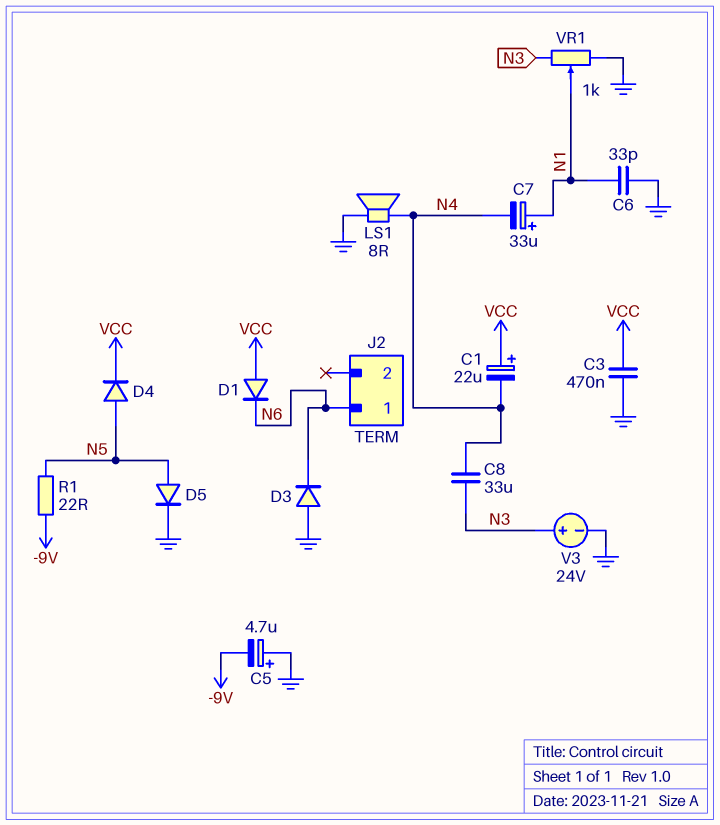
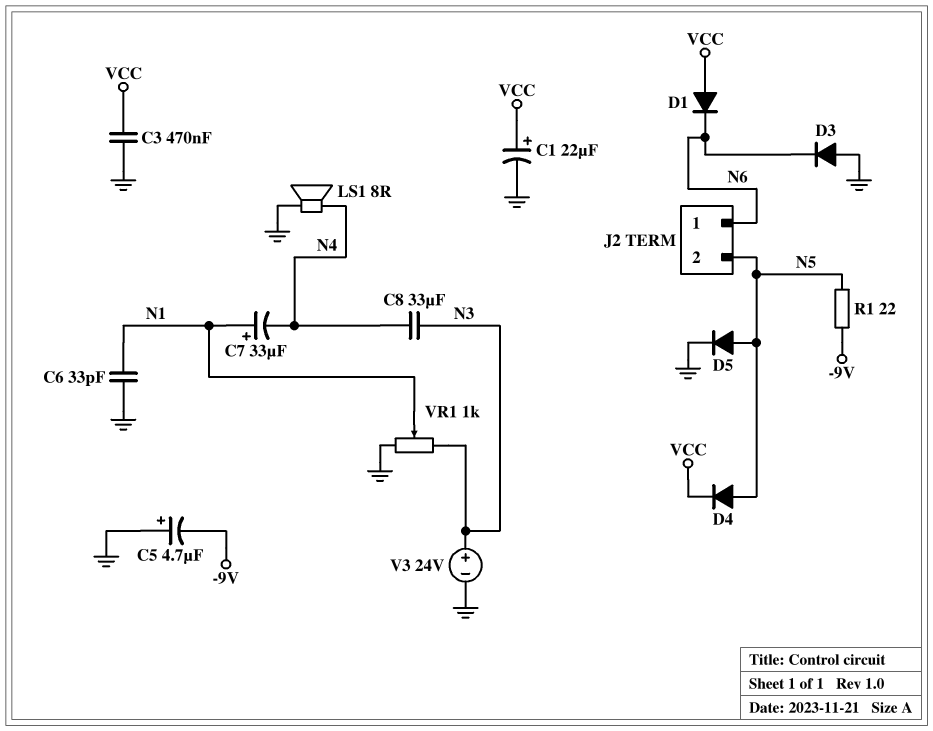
C1: 22uF (plus VCC, minus N4) -> 22uF (plus VCC, minus GND)
J2 pin 2: none -> N5

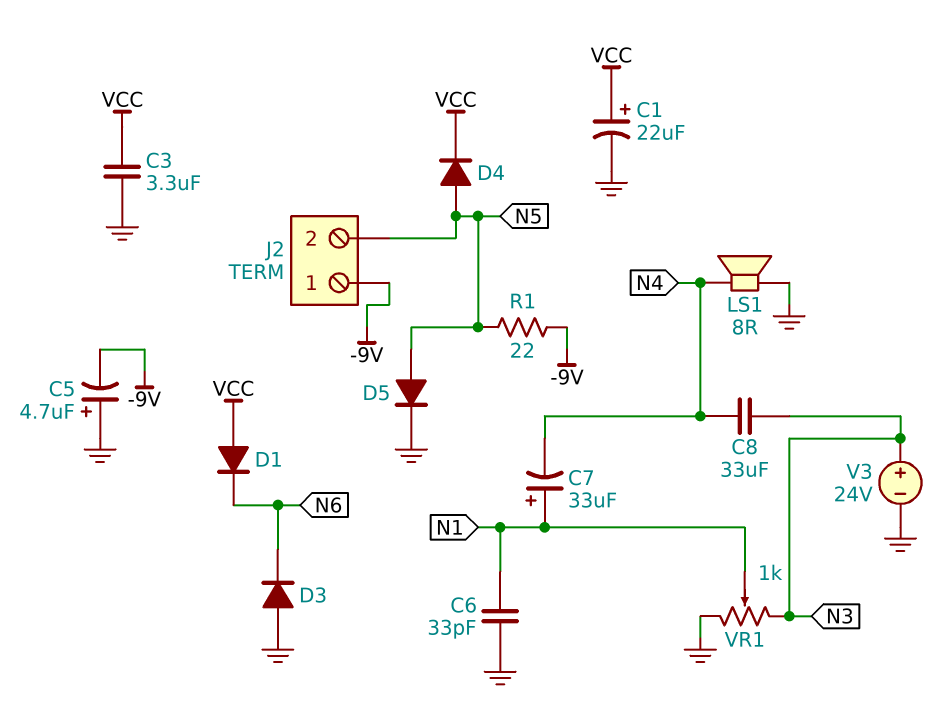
C3: 470nF (GND, VCC) -> 3.3uF (GND, VCC)
J2 pin 1: N6 -> -9V

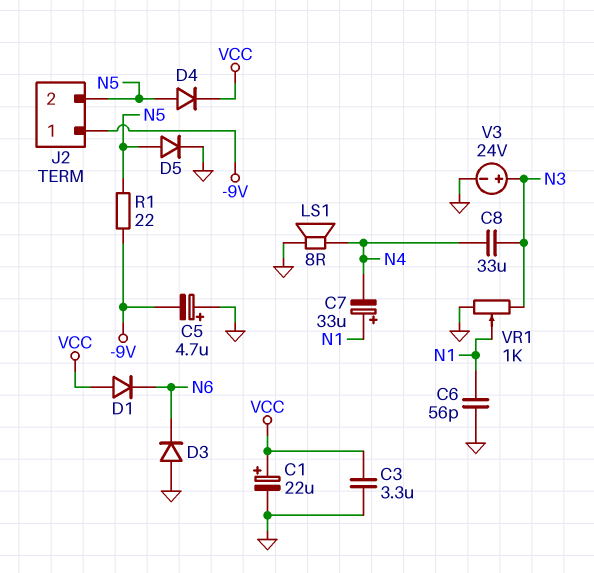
C6: 33pF (GND, N1) -> 56pF (GND, N1)

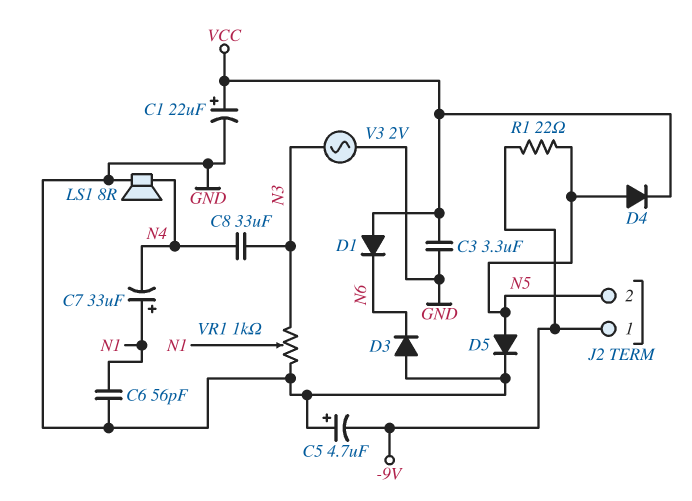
V3: 24V (plus N3, minus GND) -> AC 2V (GND, N3)

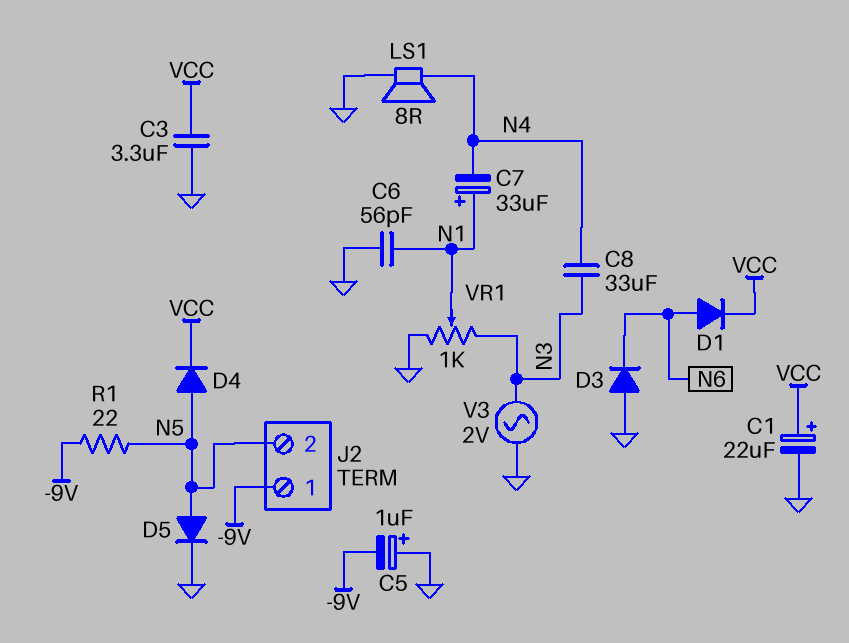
C5: 4.7uF (plus GND, minus -9V) -> 1uF (plus GND, minus -9V)
D1: diode (A VCC, K N6) -> diode (A N6, K VCC)

